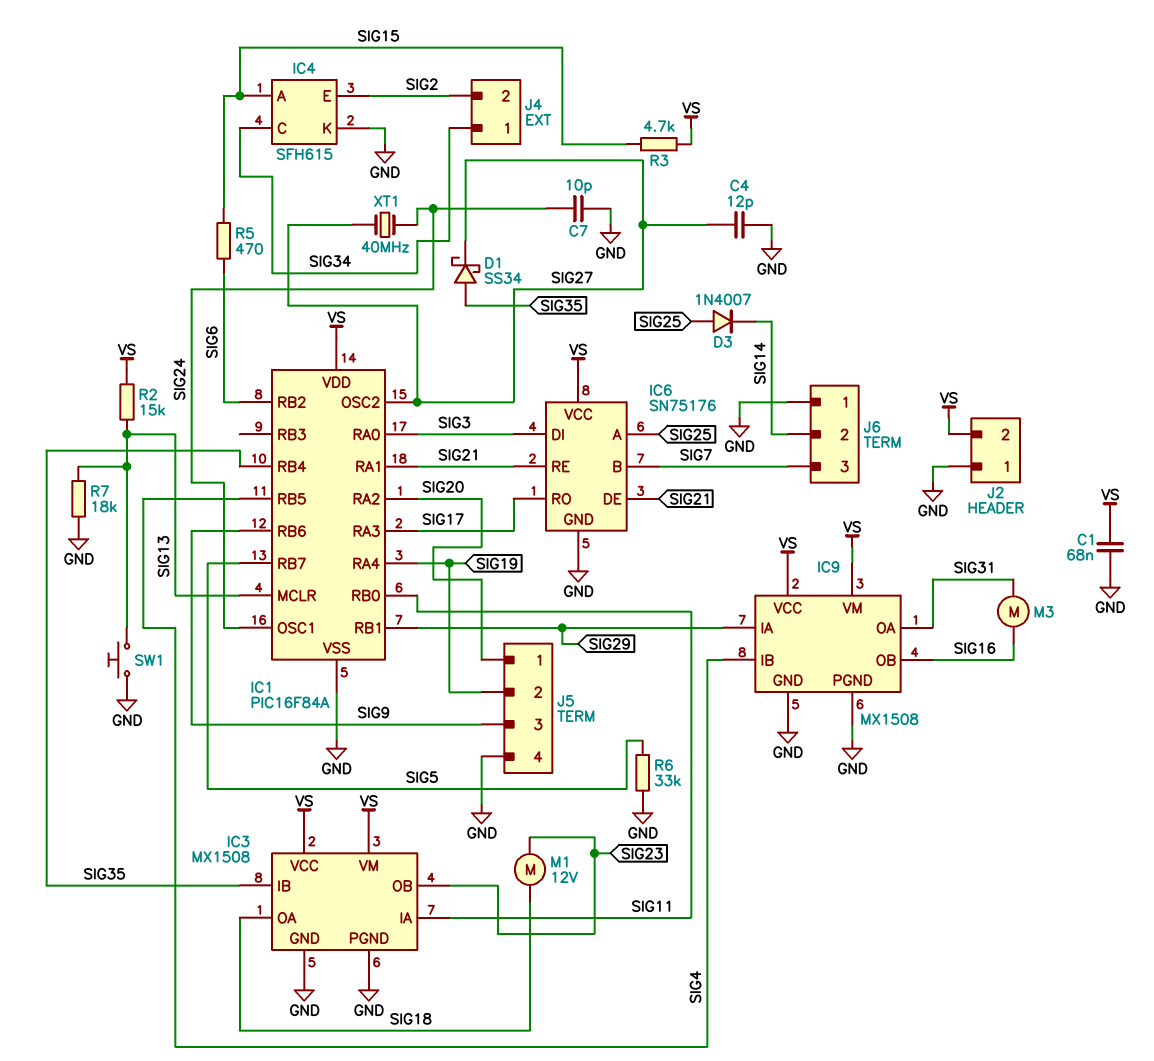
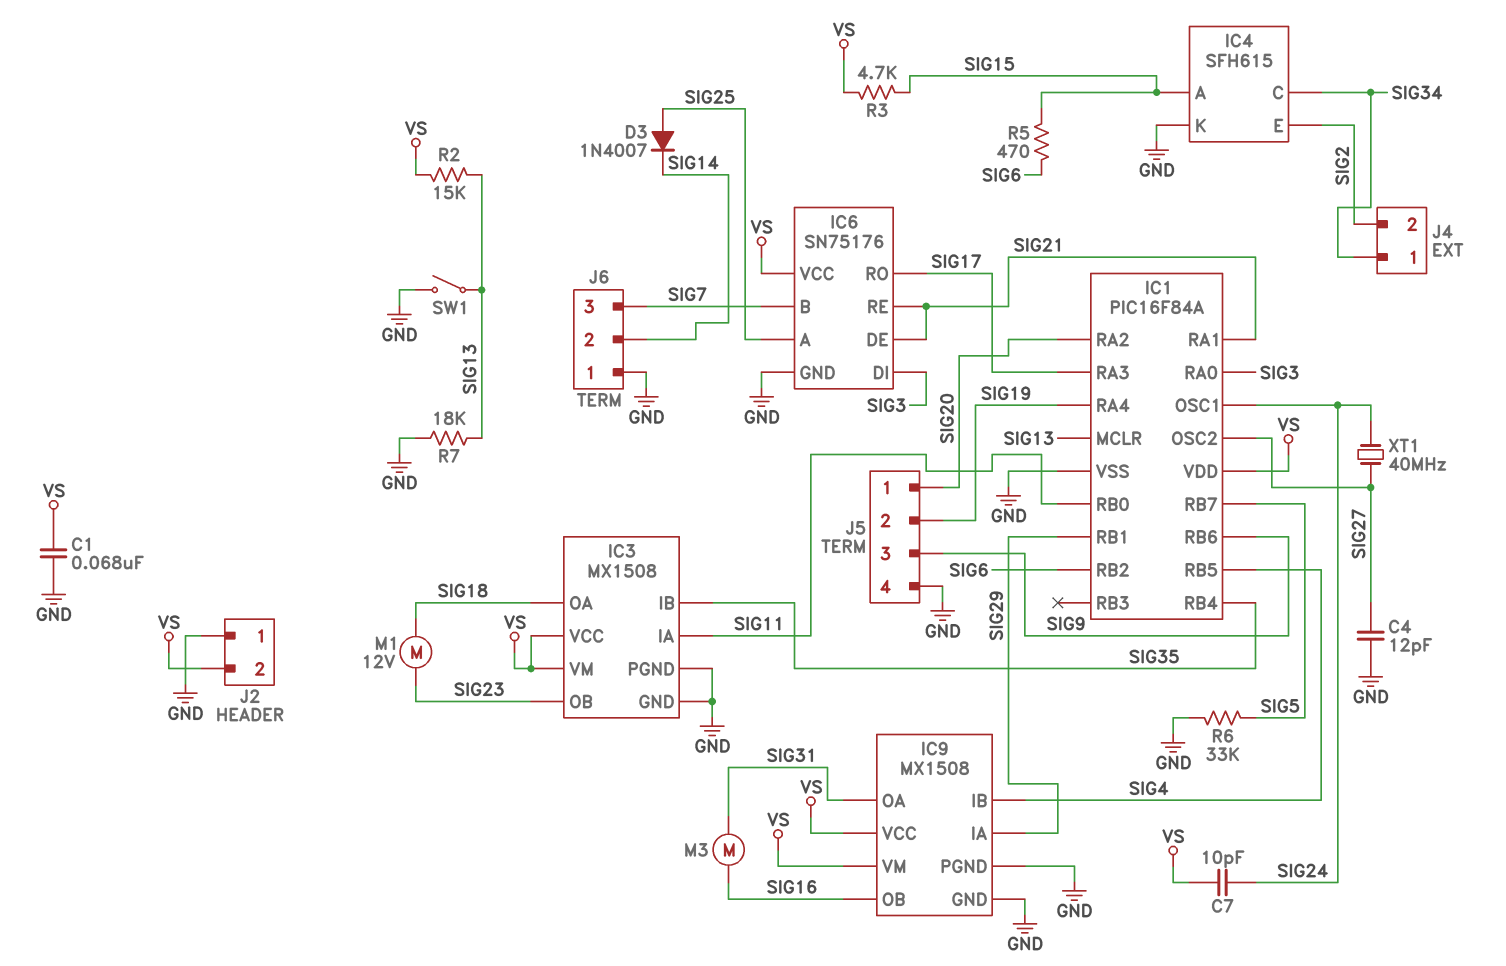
C7: 10pF (GND, SIG24) -> 10pF (SIG24, VS)
D1: schottky SS34 (A SIG35, K SIG27) -> none
SW1: button (GND, SIG13) -> switch (GND, SIG13)

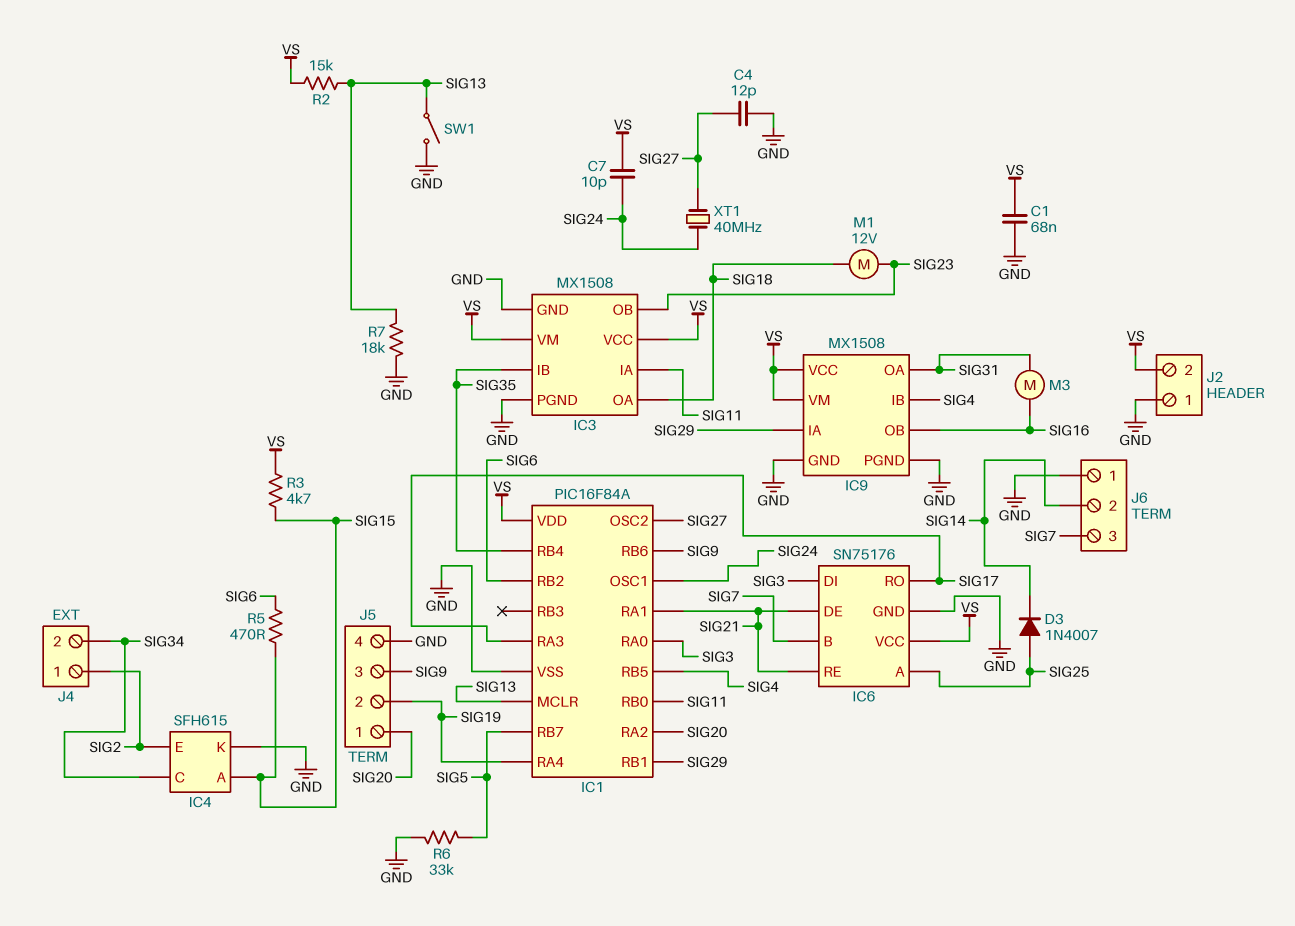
J4 pin 1: SIG34 -> SIG2
J4 pin 2: SIG2 -> SIG34

